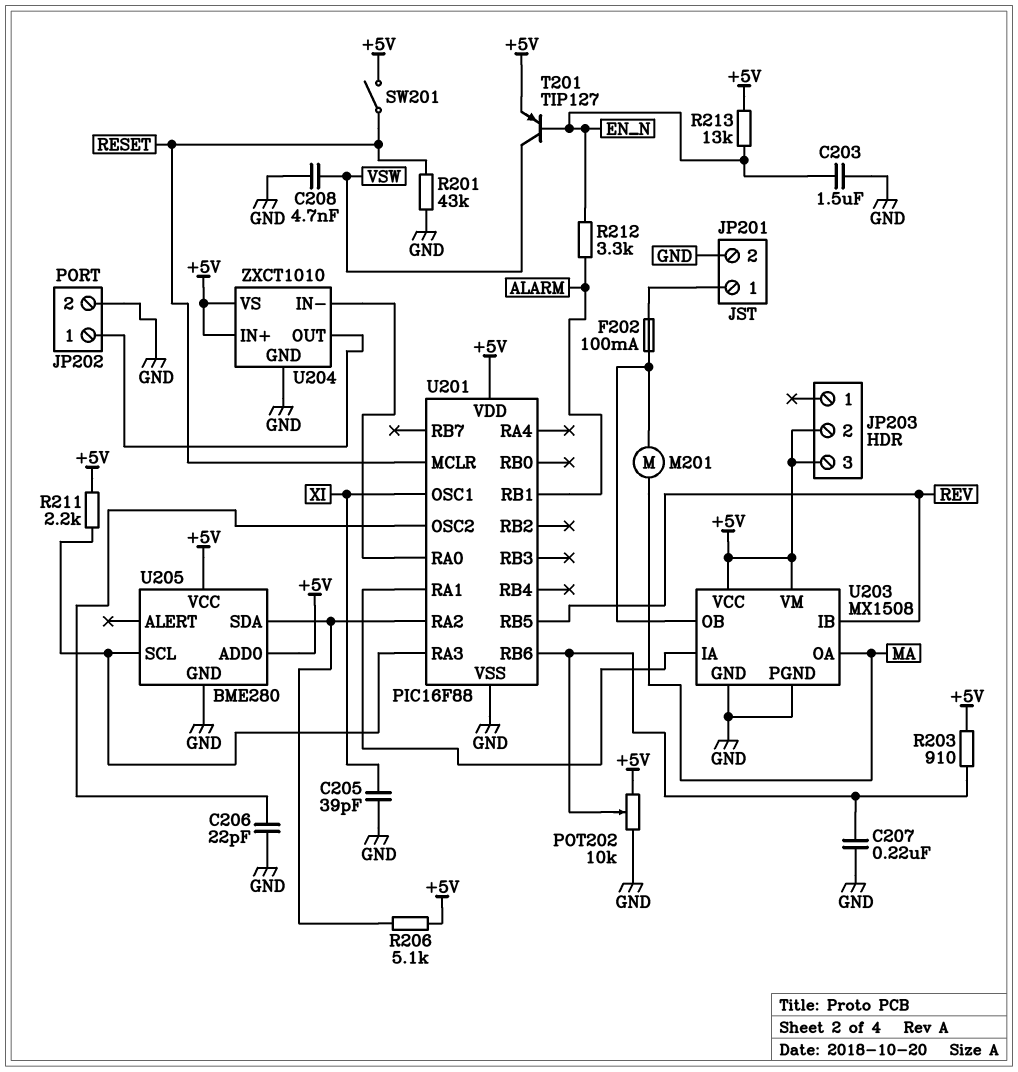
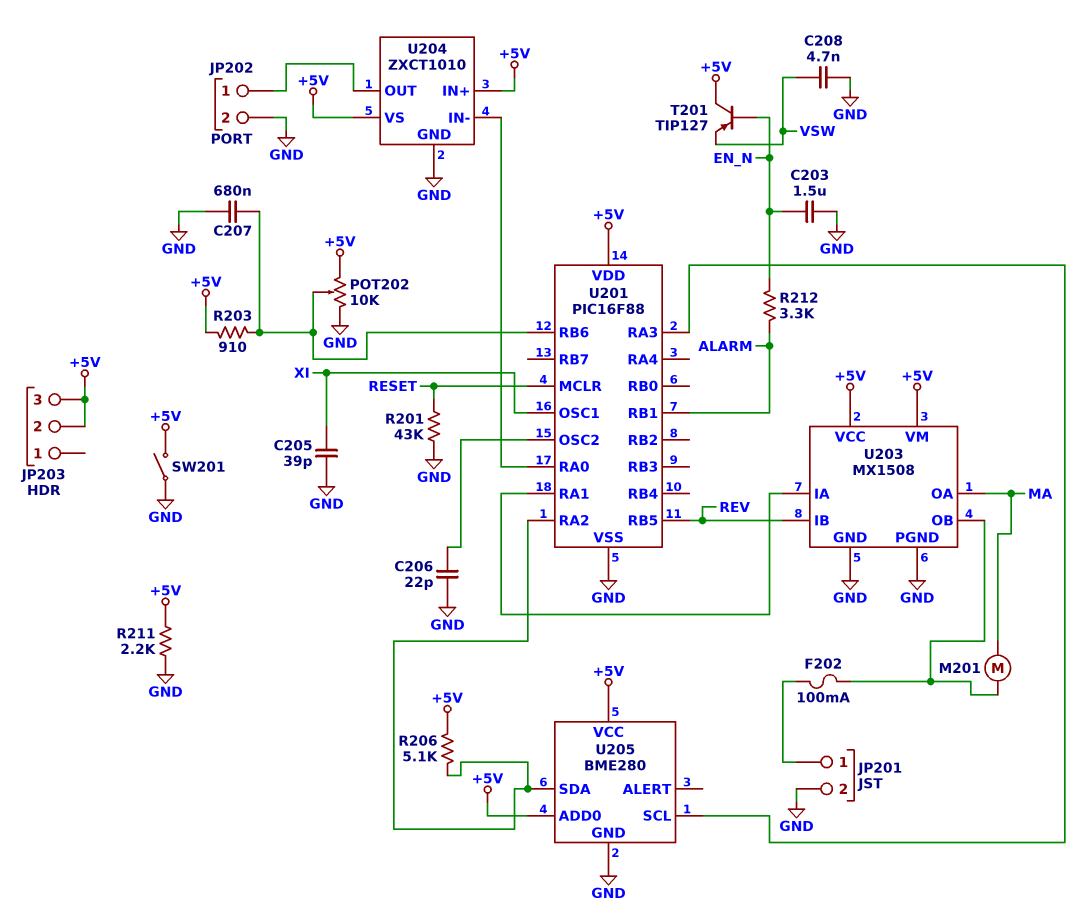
C207: 220nF (GND, U201/RB6) -> 680nF (GND, U201/RB6)
R211: 2.2k (+5V, U201/RA3) -> 2.2k (+5V, GND)
R213: 13k (+5V, EN_N) -> none
SW201: switch (+5V, RESET) -> switch (+5V, GND)
T201: PNP TIP127 (B EN_N, C VSW, E +5V) -> PNP TIP127 (B EN_N, C +5V, E VSW)

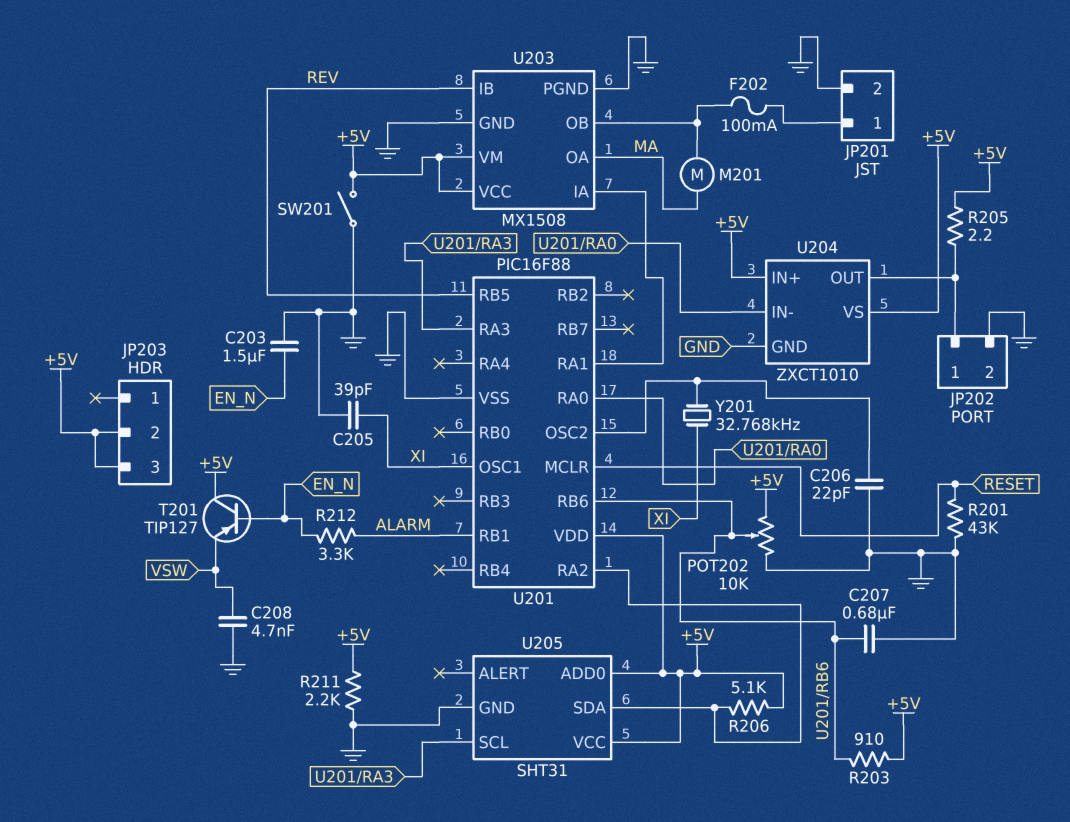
R205: none -> 2.2 (+5V, JP202/1)
U205: BME280 -> SHT31
Y201: none -> 32.768kHz (U201/OSC2, XI)

